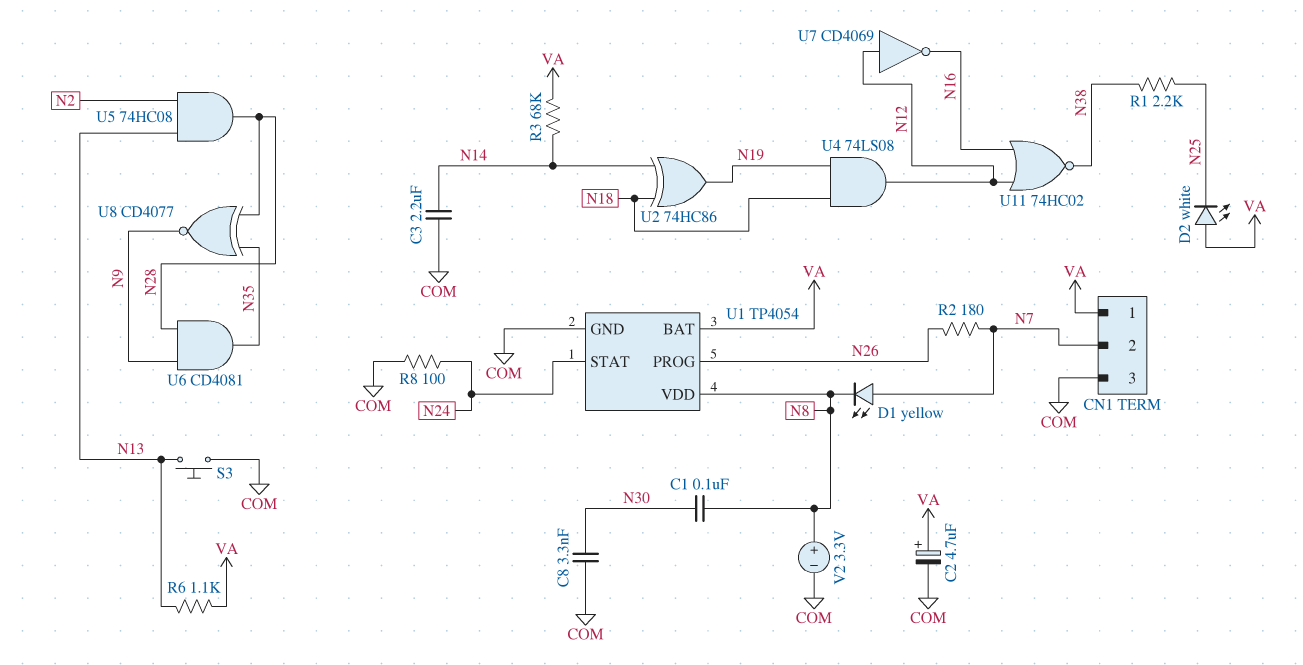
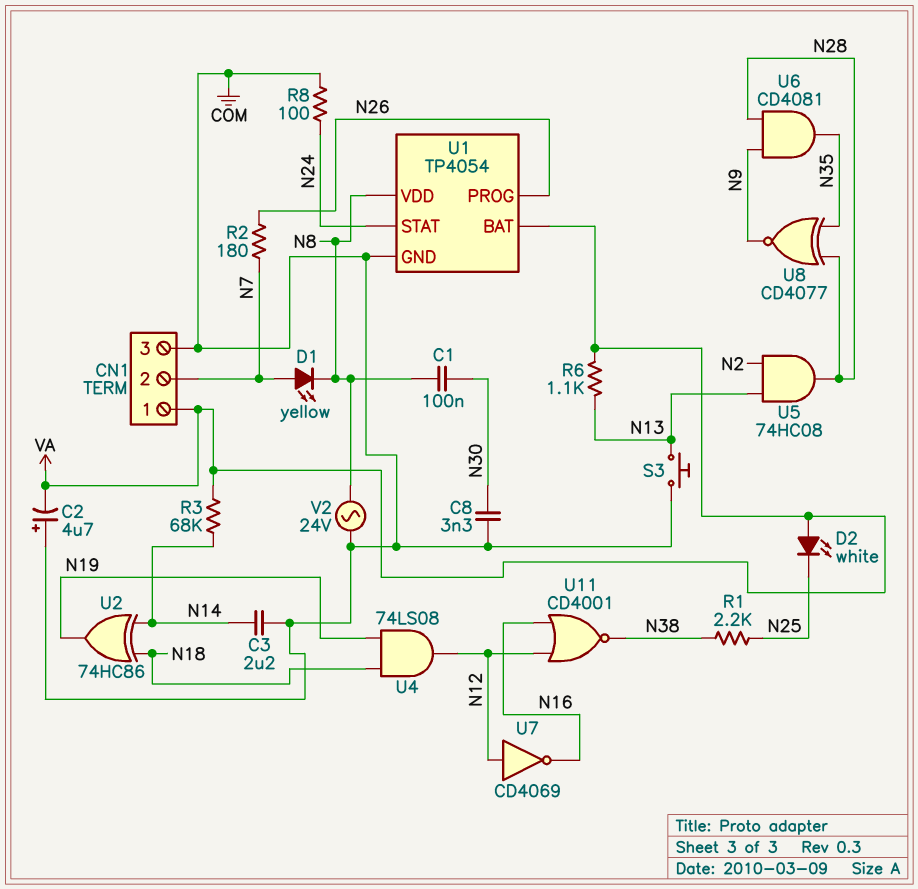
C2: 4.7uF (plus VA, minus COM) -> 4.7uF (plus COM, minus VA)
U11: NOR 74HC02 (in N12, in N16, out N38) -> NOR CD4001 (in N12, in N16, out N38)
V2: 3.3V (plus N8, minus COM) -> AC 24V (COM, N8)

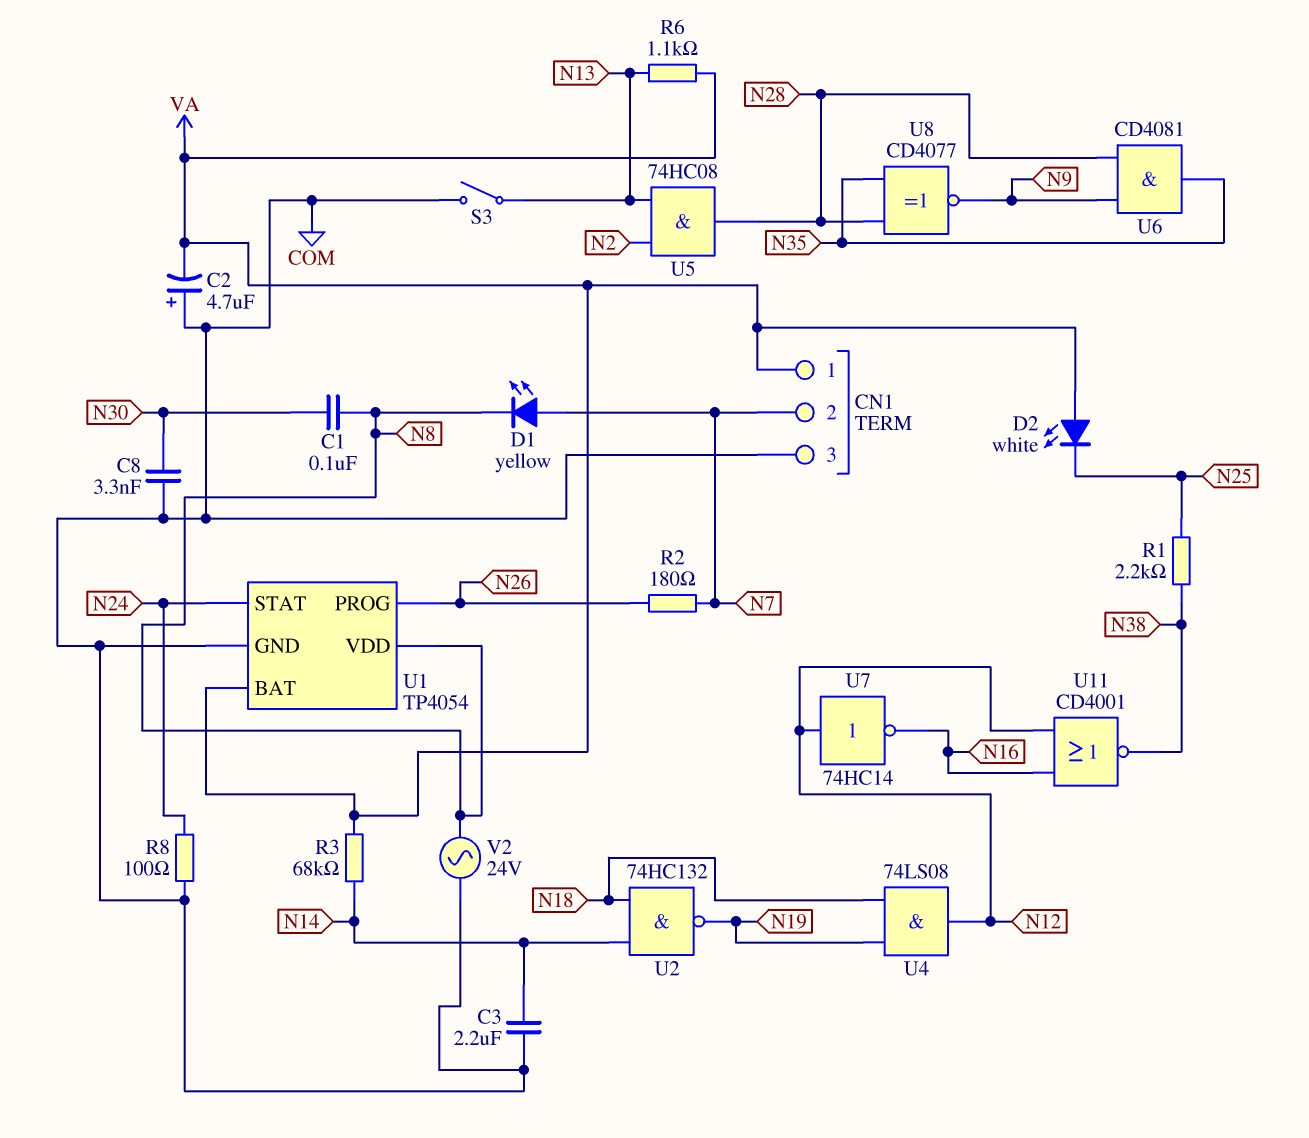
S3: button (COM, N13) -> switch (COM, N13)
U2: XOR 74HC86 (in N14, in N18, out N19) -> NAND 74HC132 (in N14, in N18, out N19)
U7: NOT CD4069 (in N12, out N16) -> NOT 74HC14 (in N12, out N16)

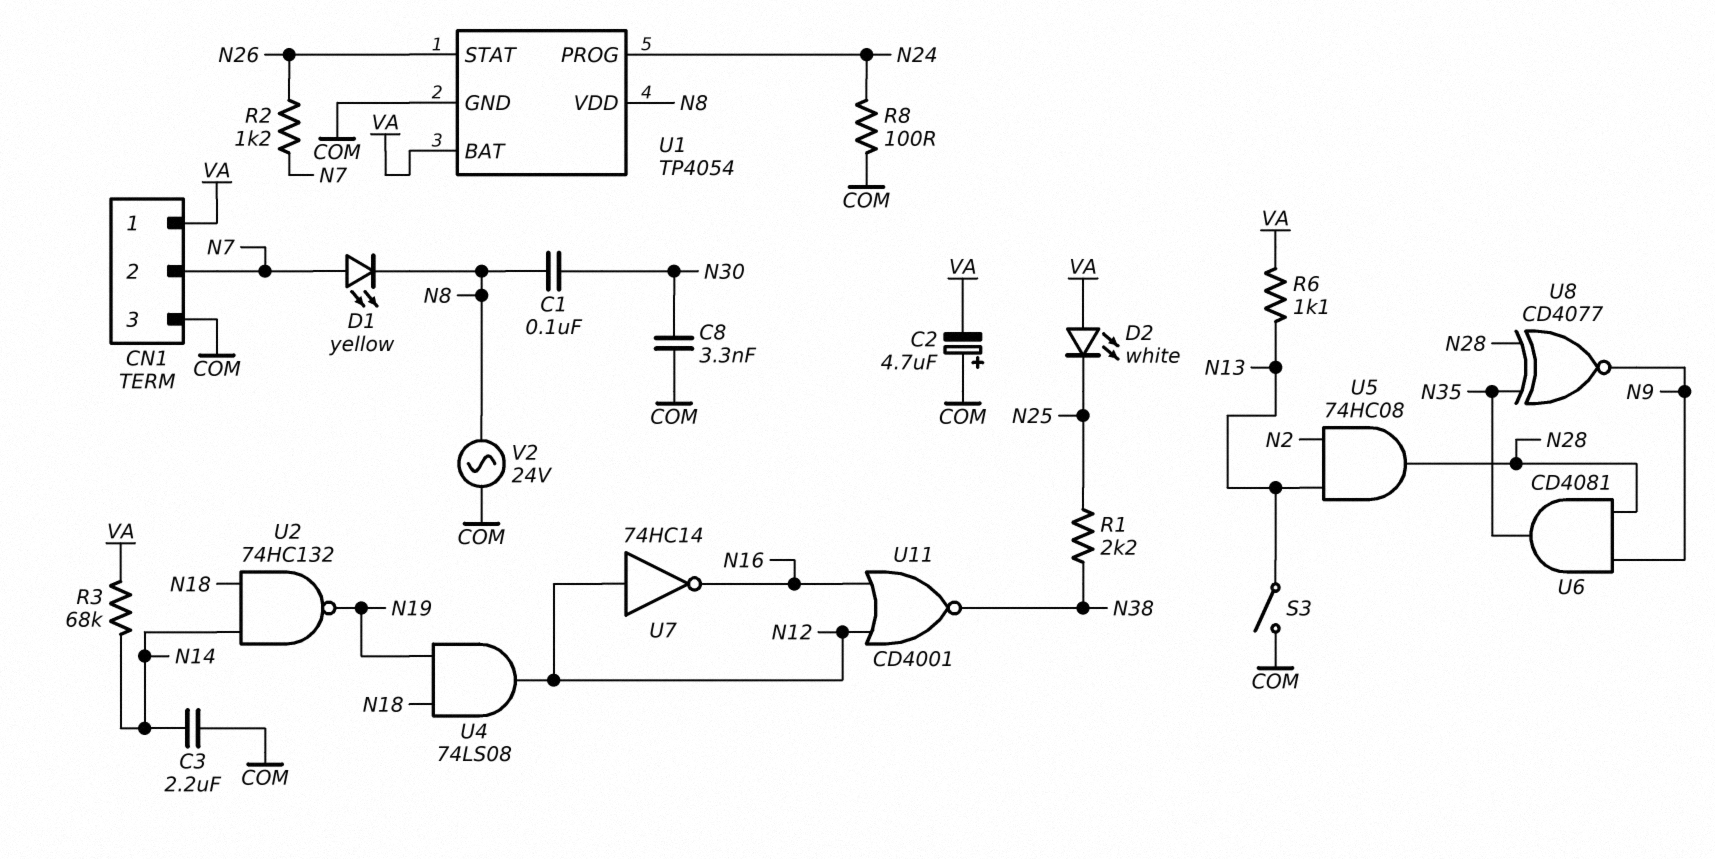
R2: 180 (N7, N26) -> 1.2k (N7, N26)
U1 pin PROG: N26 -> N24
U1 pin STAT: N24 -> N26

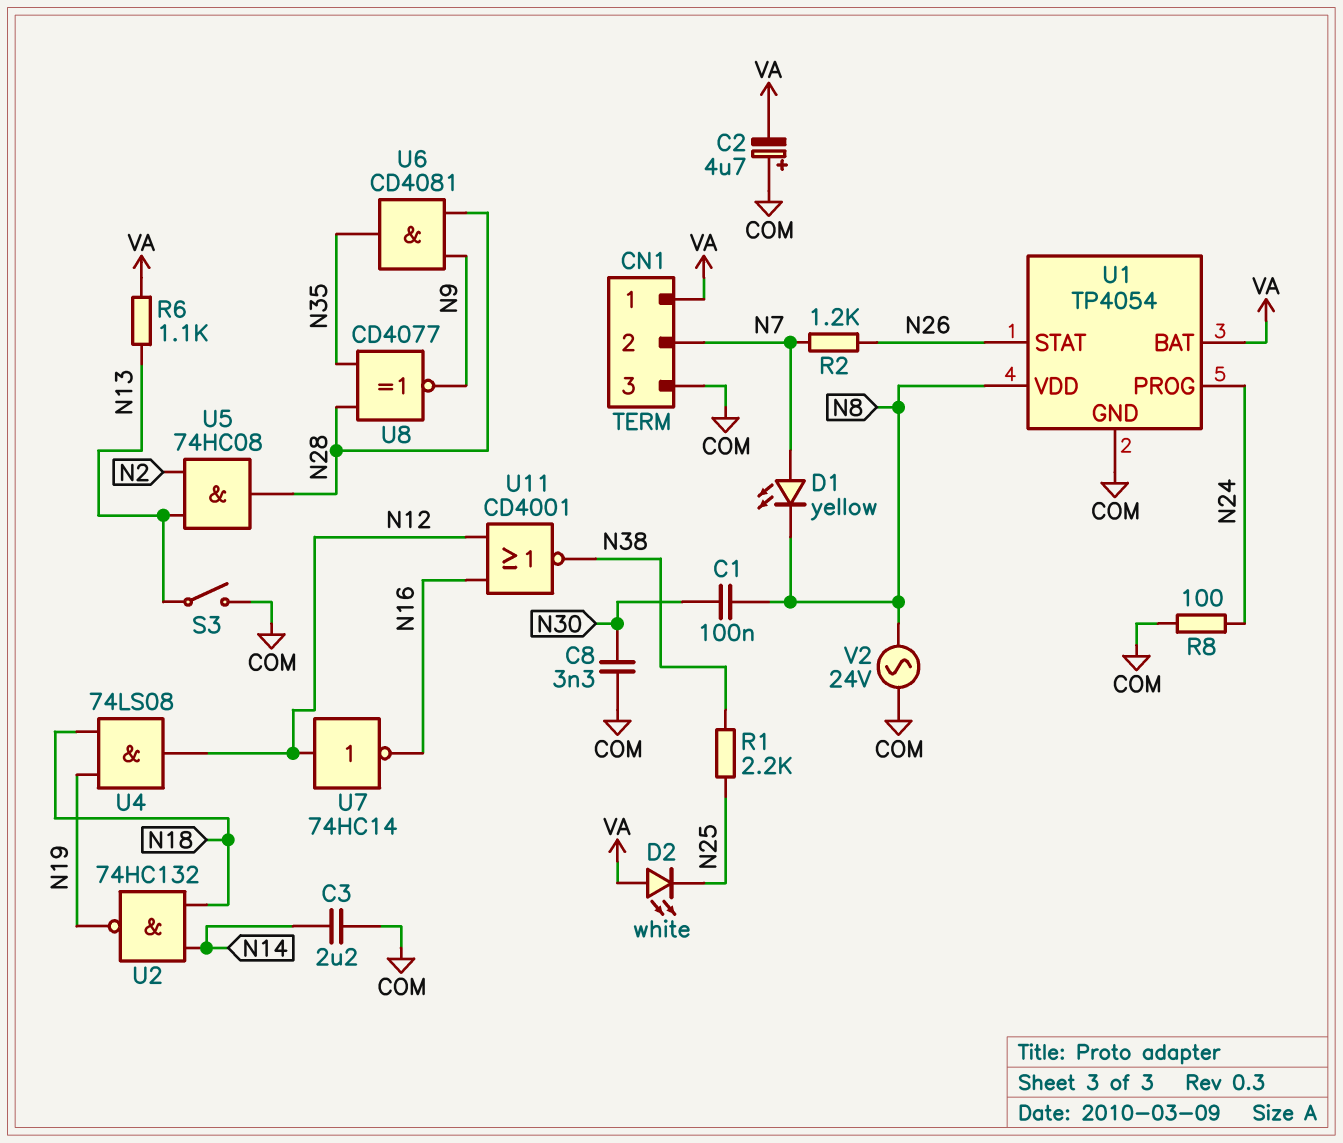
R3: 68k (N14, VA) -> none

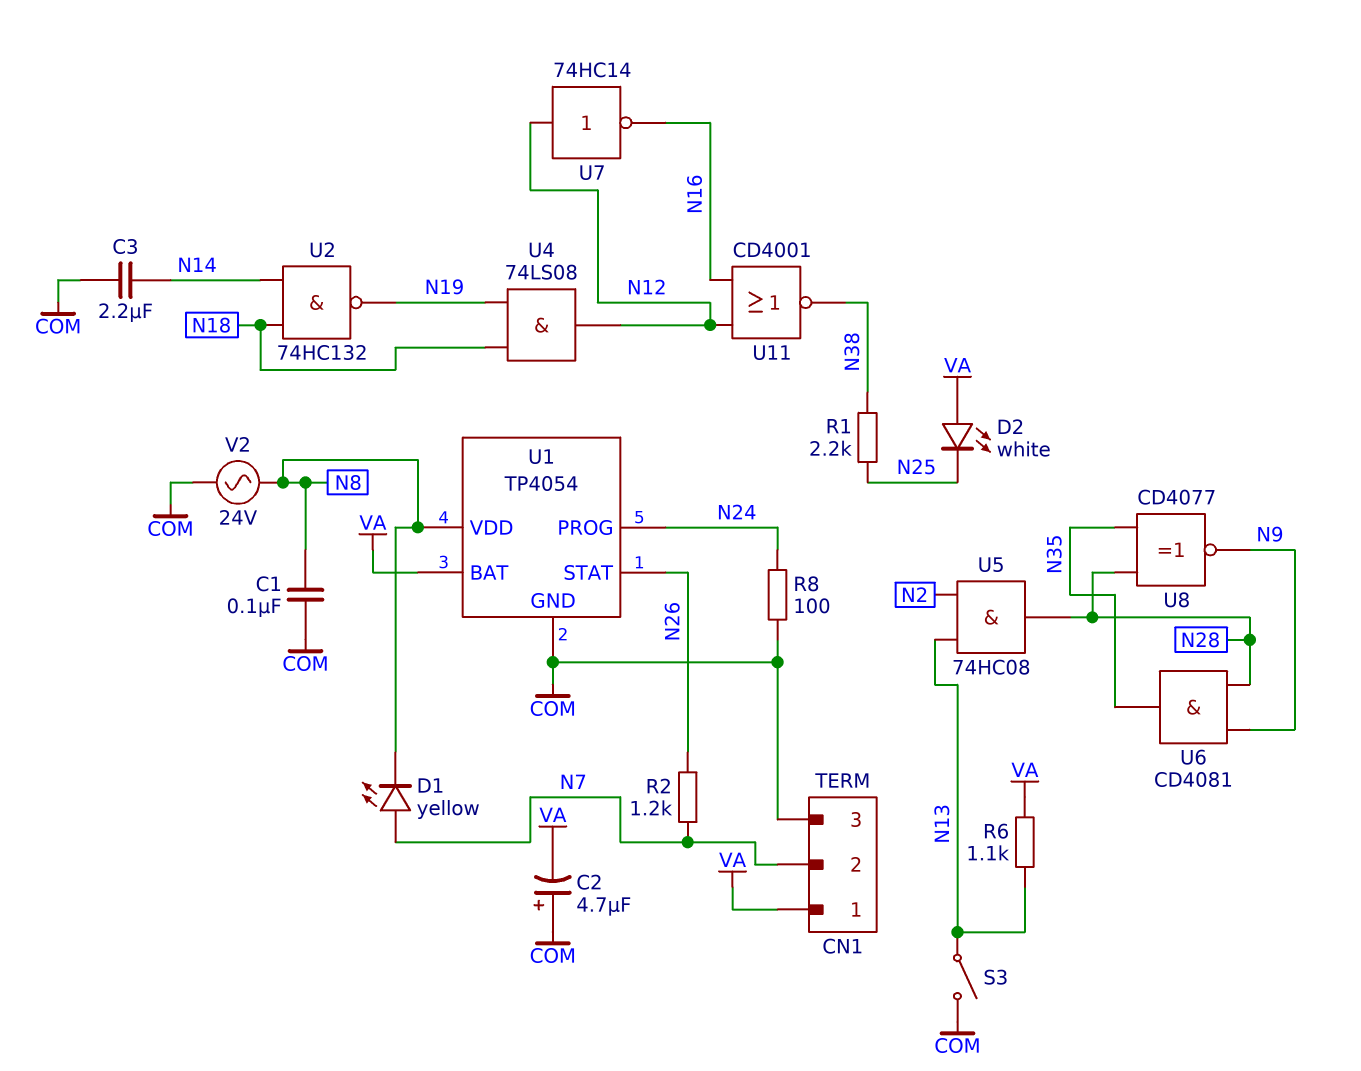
C1: 100nF (N8, N30) -> 100nF (COM, N8)
C8: 3.3nF (COM, N30) -> none

